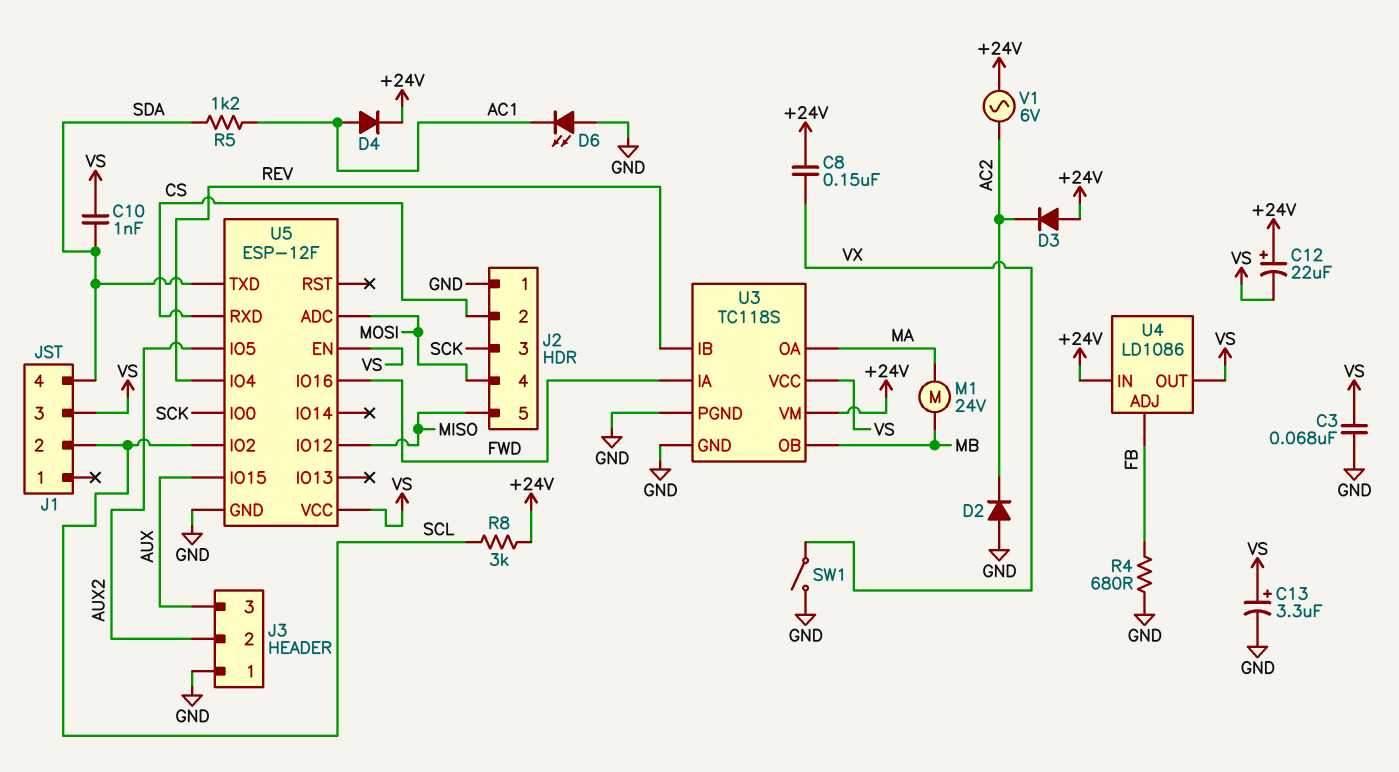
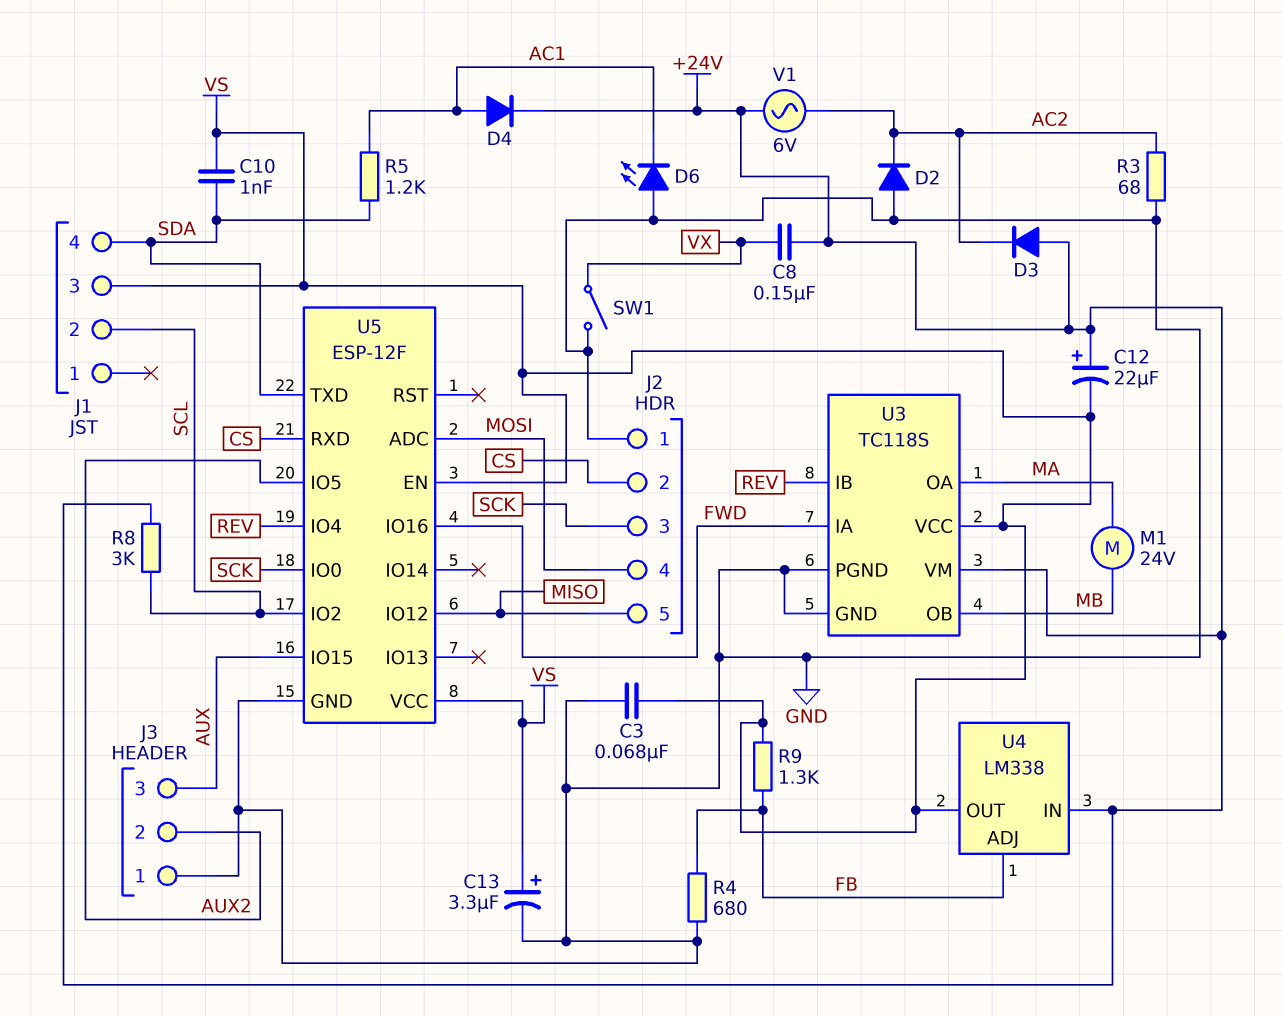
R3: none -> 68 (AC2, GND)
R9: none -> 1.3k (FB, VS)
U4: LD1086 -> LM338

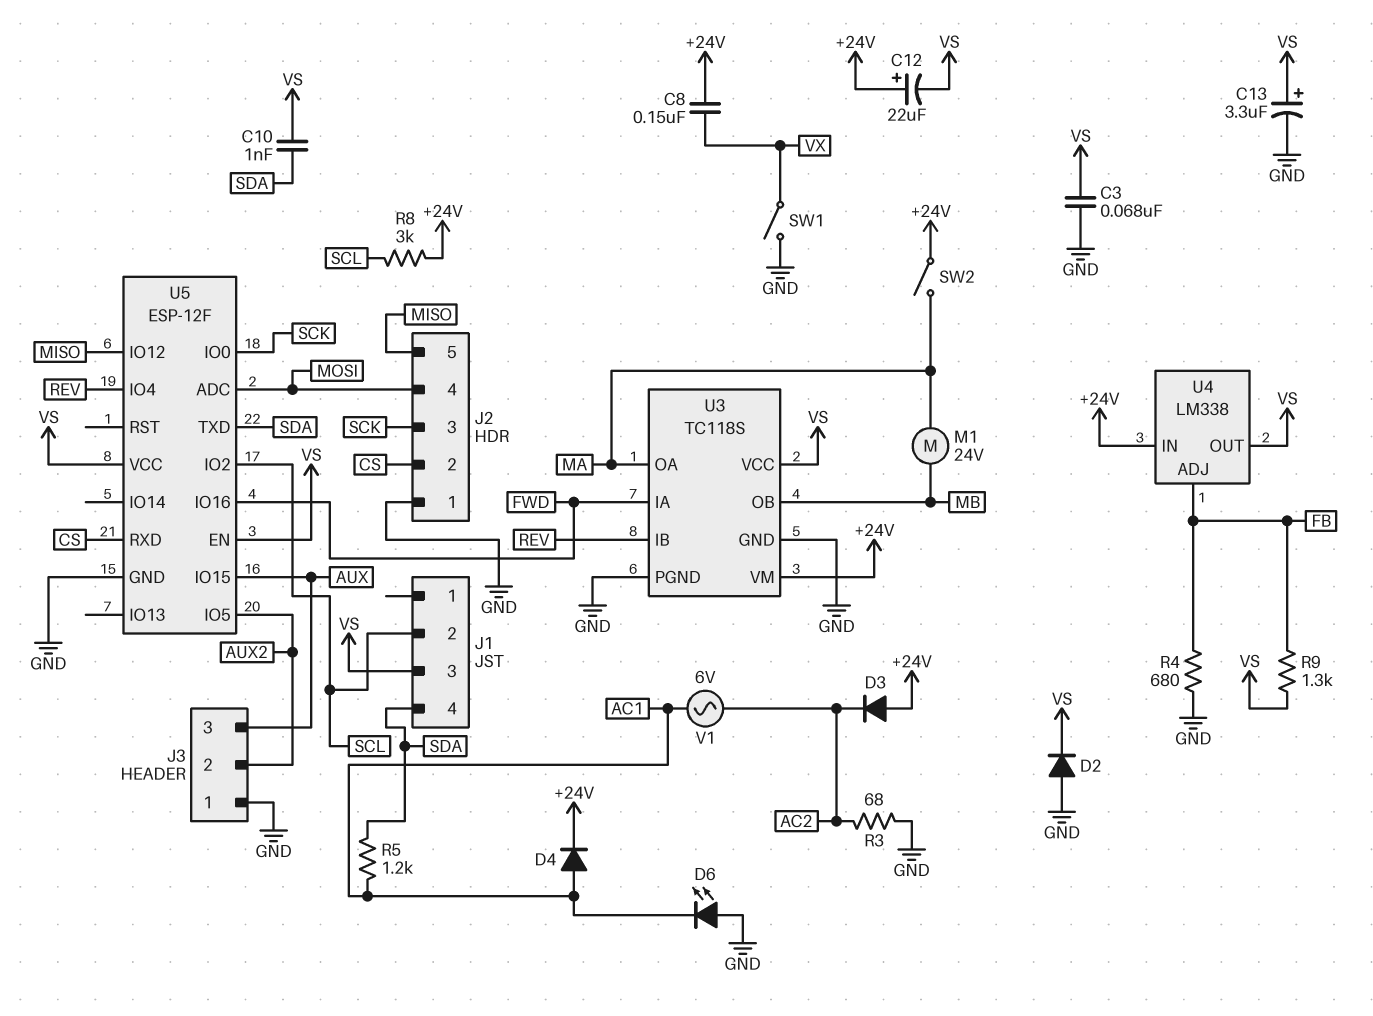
D2: diode (A GND, K AC2) -> diode (A GND, K VS)
SW2: none -> switch (+24V, MA)
V1: AC 6V (+24V, AC2) -> AC 6V (AC1, AC2)

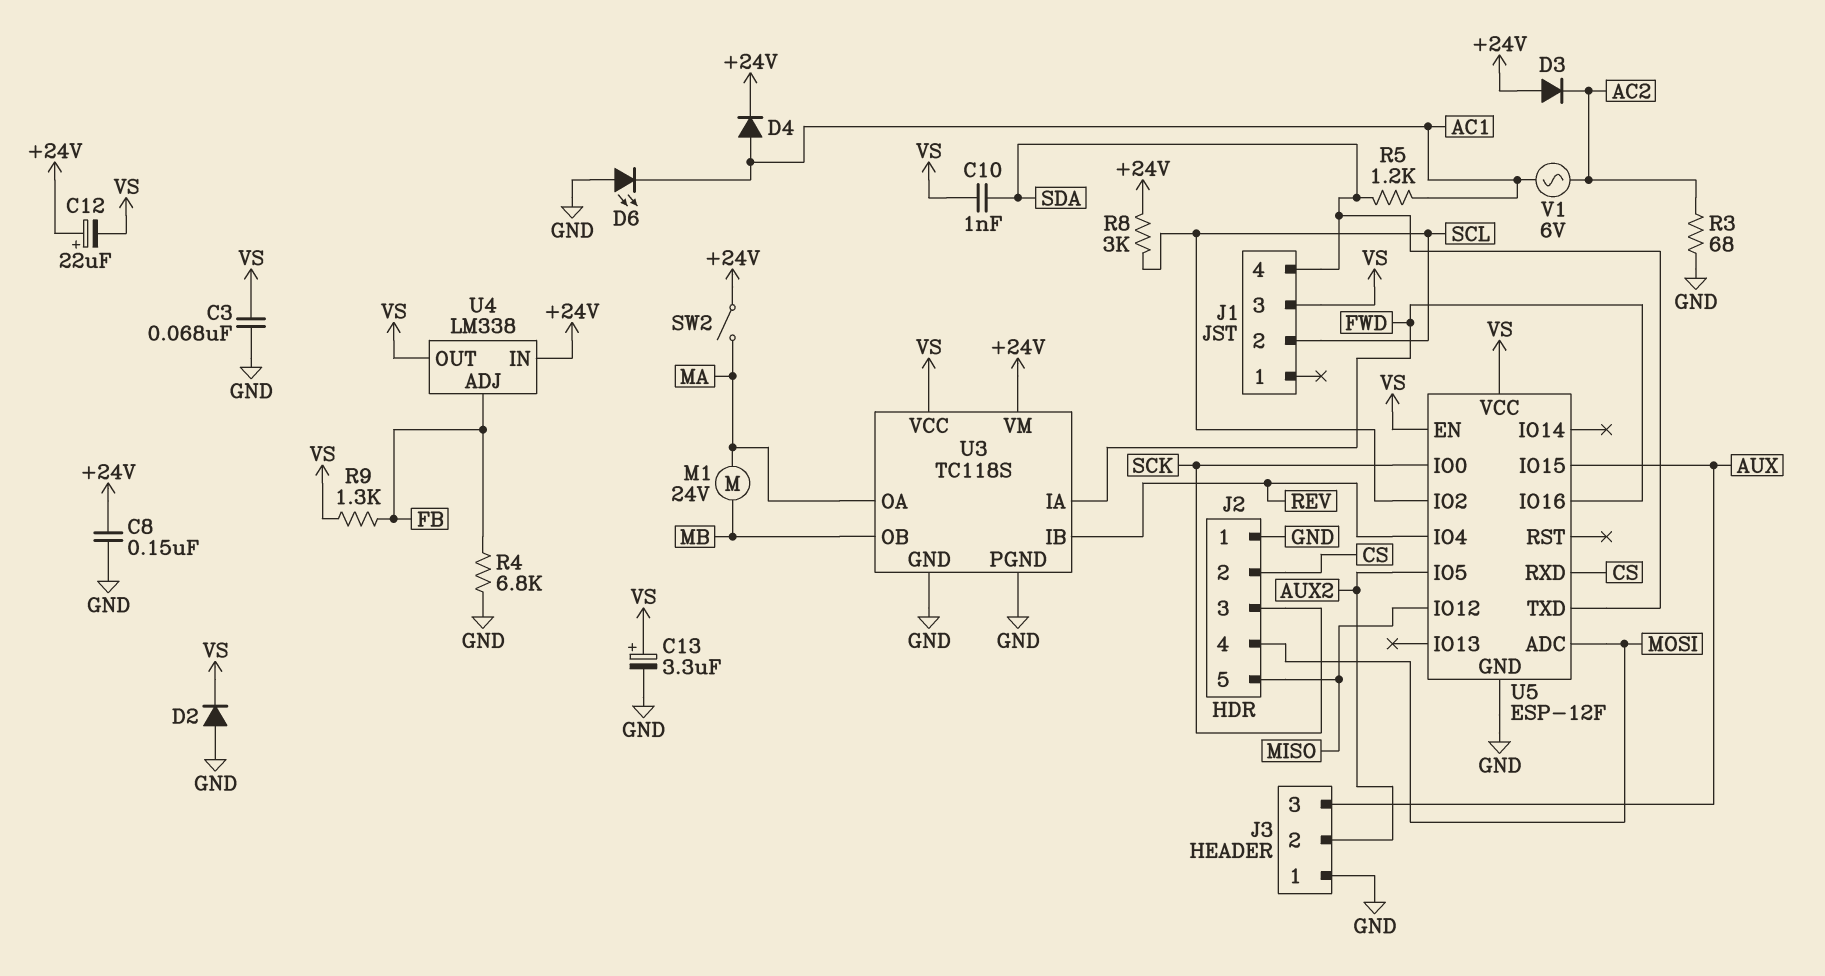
C8: 150nF (+24V, VX) -> 150nF (+24V, GND)
R4: 680 (FB, GND) -> 6.8k (FB, GND)
SW1: switch (GND, VX) -> none

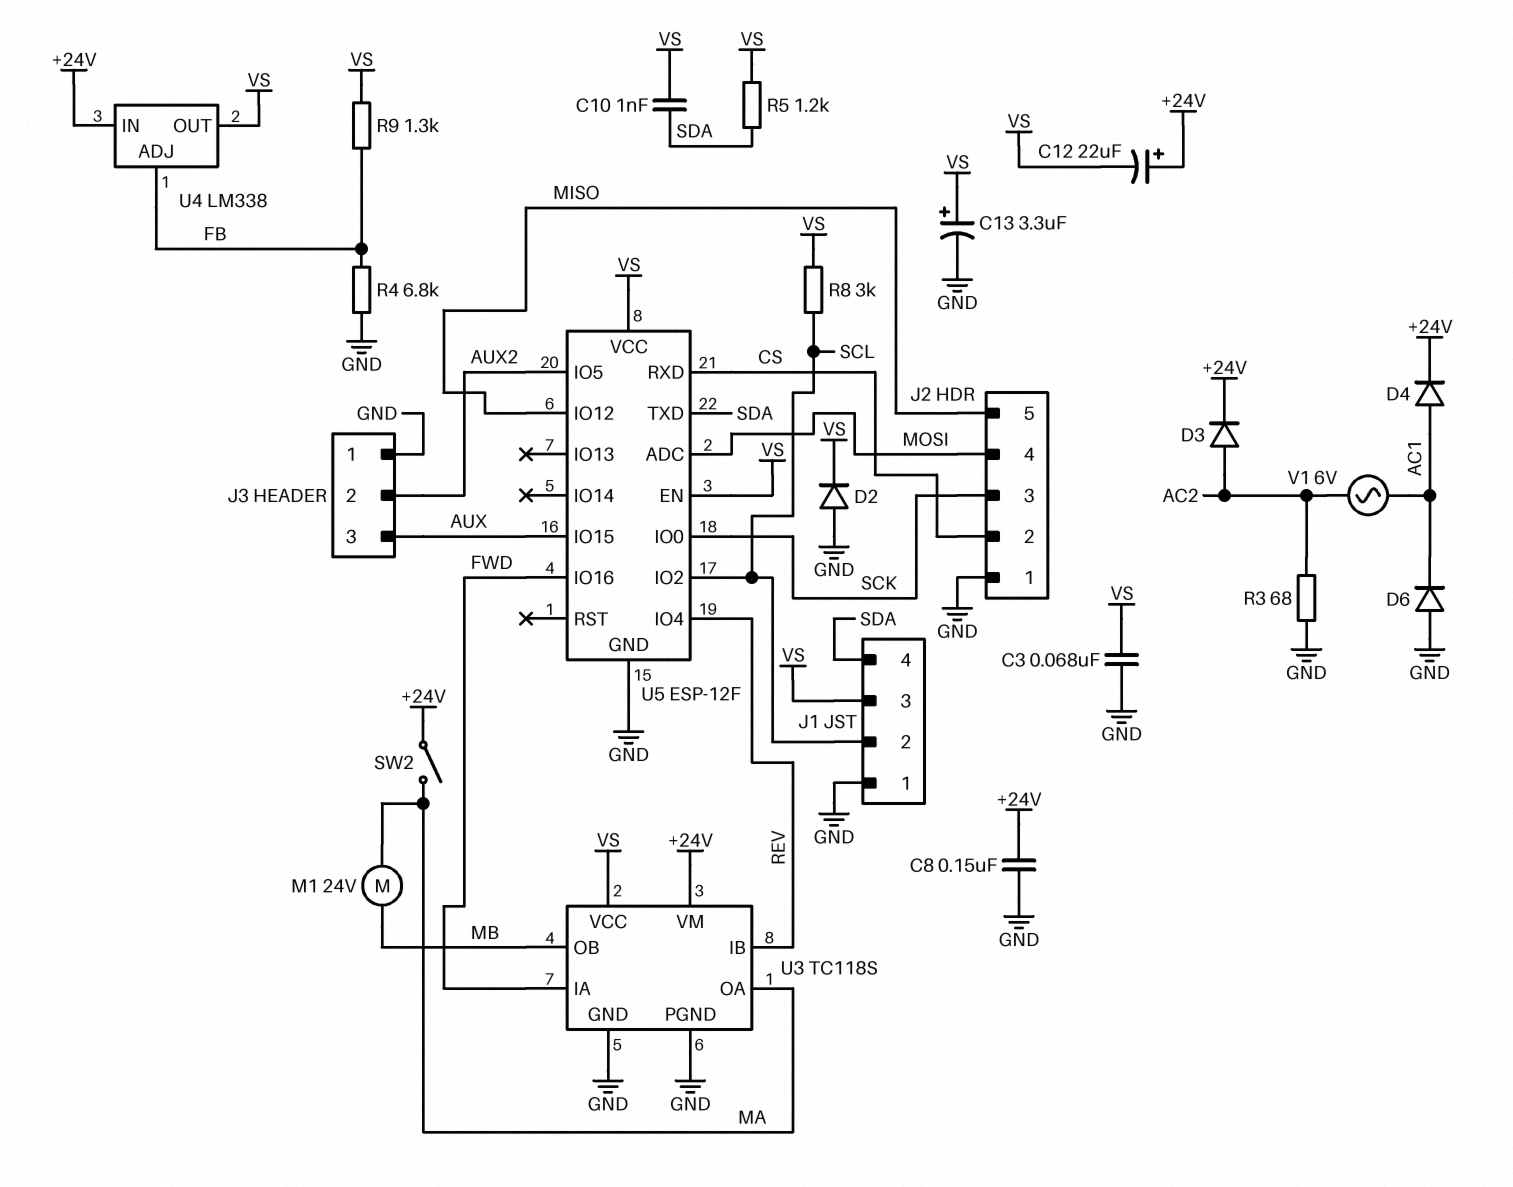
D3: diode (A +24V, K AC2) -> diode (A AC2, K +24V)
D6: LED (A GND, K AC1) -> diode (A GND, K AC1)
J1 pin 1: none -> GND
R5: 1.2k (AC1, SDA) -> 1.2k (SDA, VS)
R8: 3k (+24V, SCL) -> 3k (SCL, VS)

